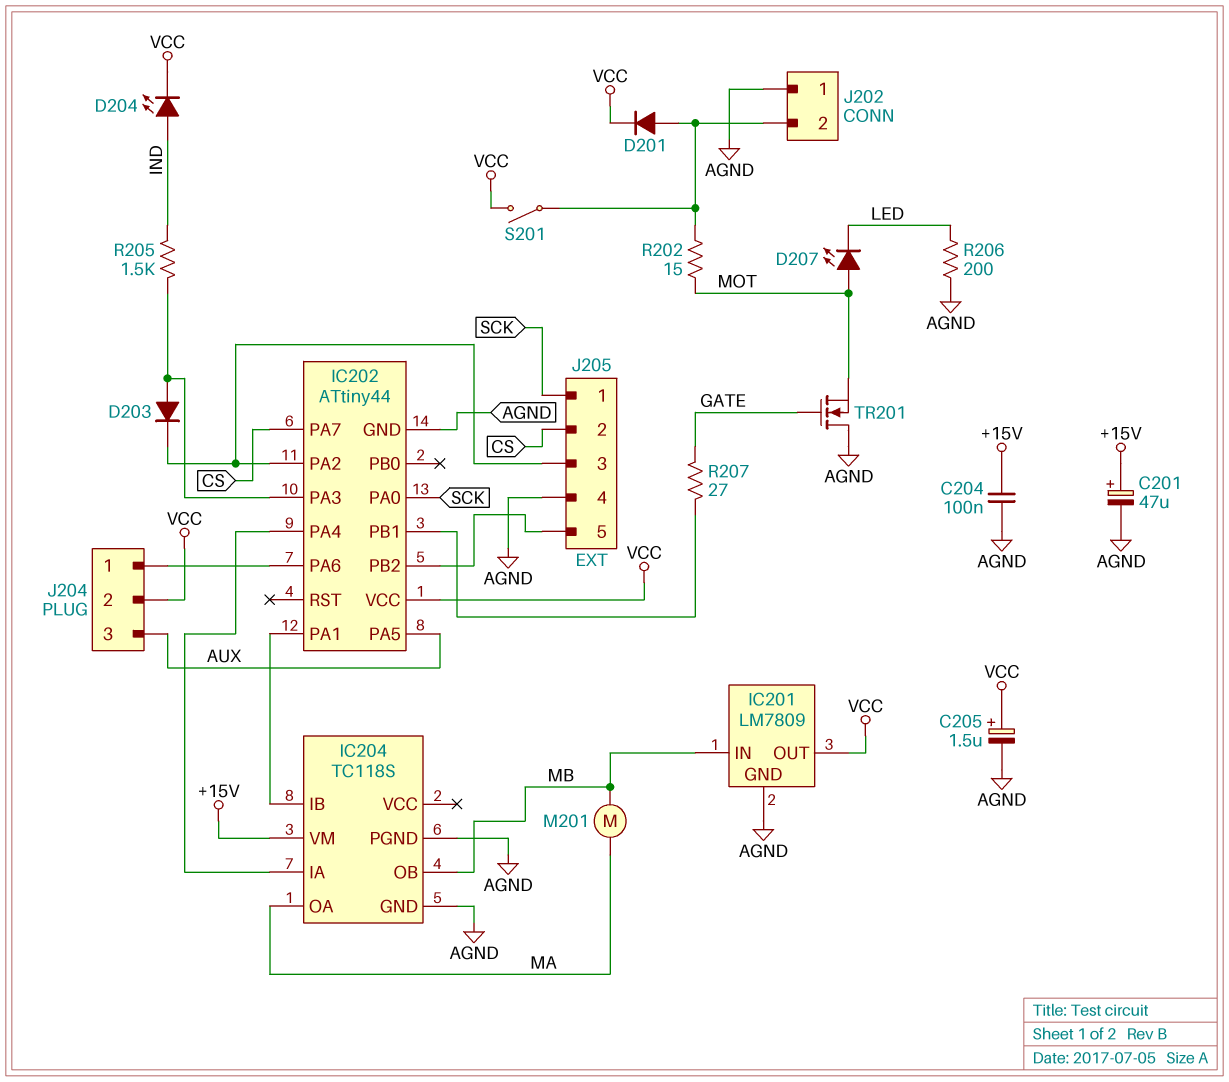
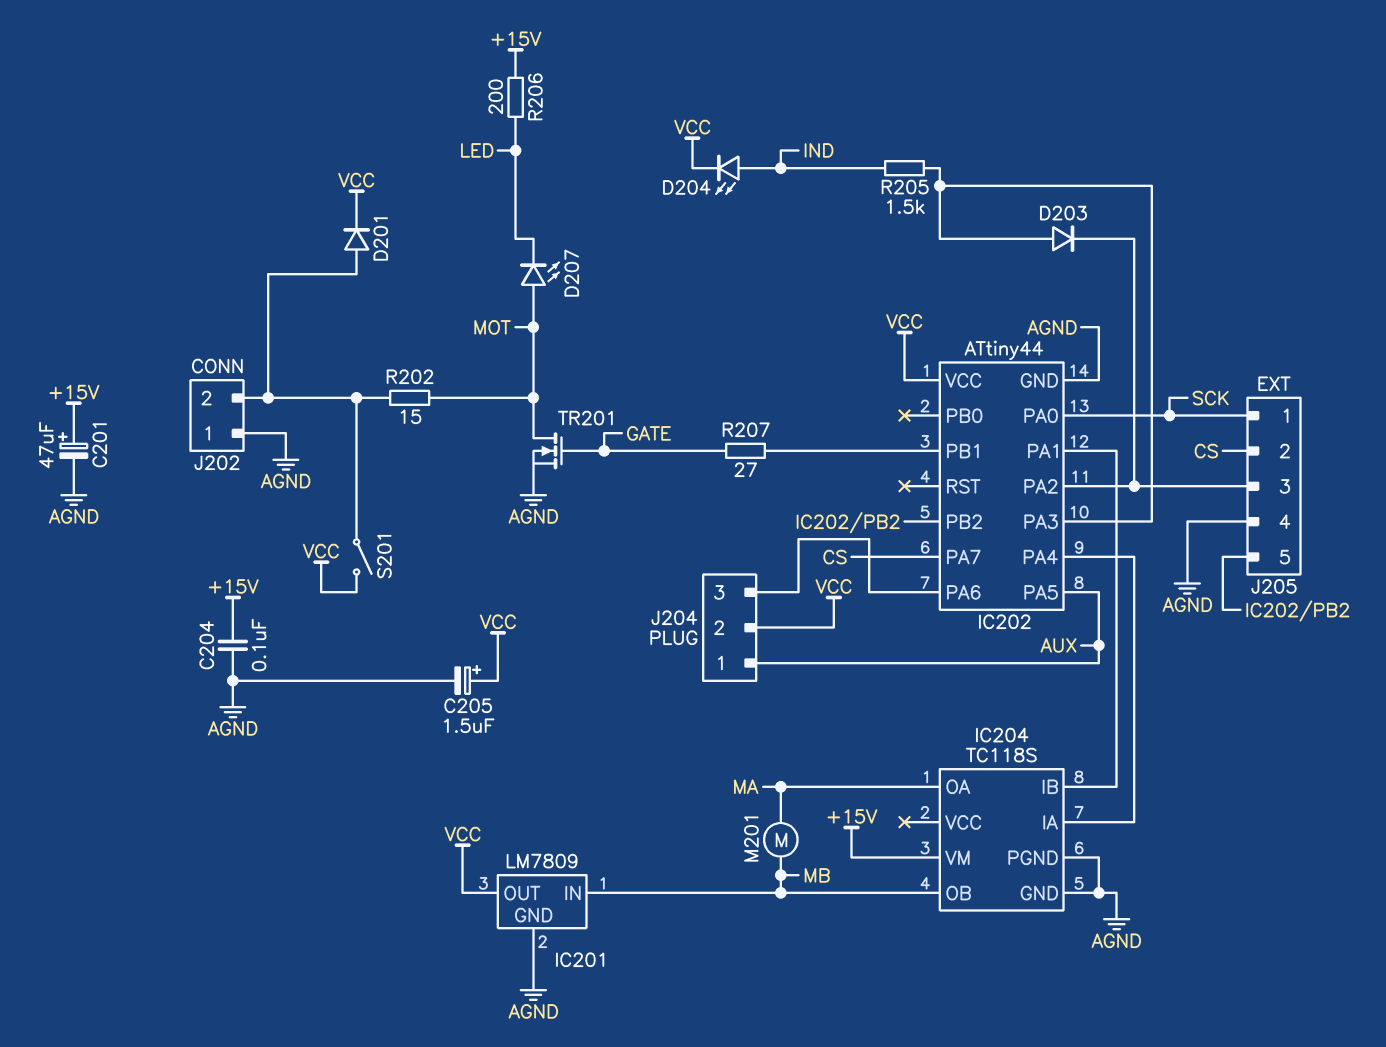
J204 pin 1: IC202/PA6 -> AUX
J204 pin 3: AUX -> IC202/PA6
R206: 200 (AGND, LED) -> 200 (+15V, LED)
TR201: NMOS (G GATE, D AGND, S MOT) -> NMOS (G GATE, D MOT, S AGND)

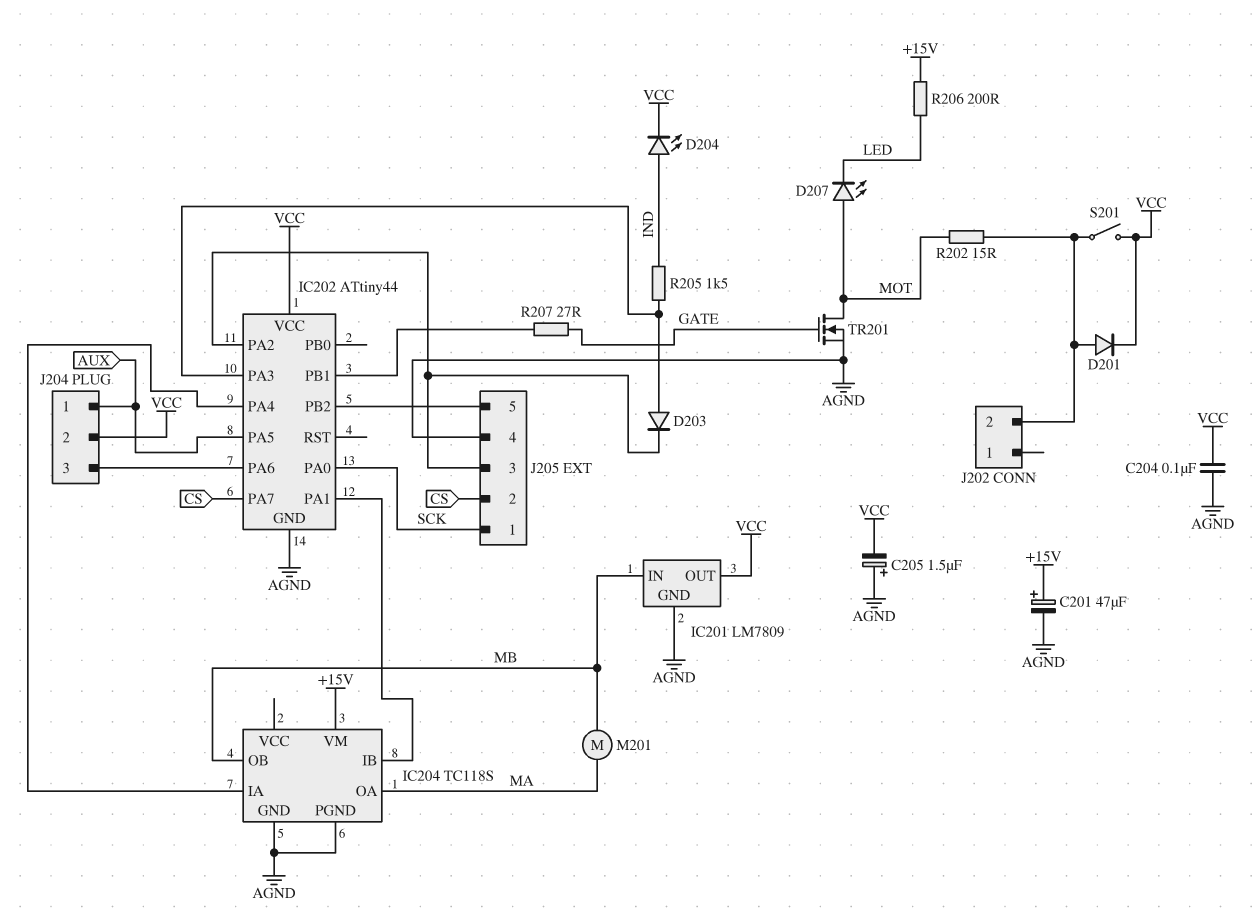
C204: 100nF (+15V, AGND) -> 100nF (AGND, VCC)
C205: 1.5uF (plus VCC, minus AGND) -> 1.5uF (plus AGND, minus VCC)
J202 pin 1: AGND -> none

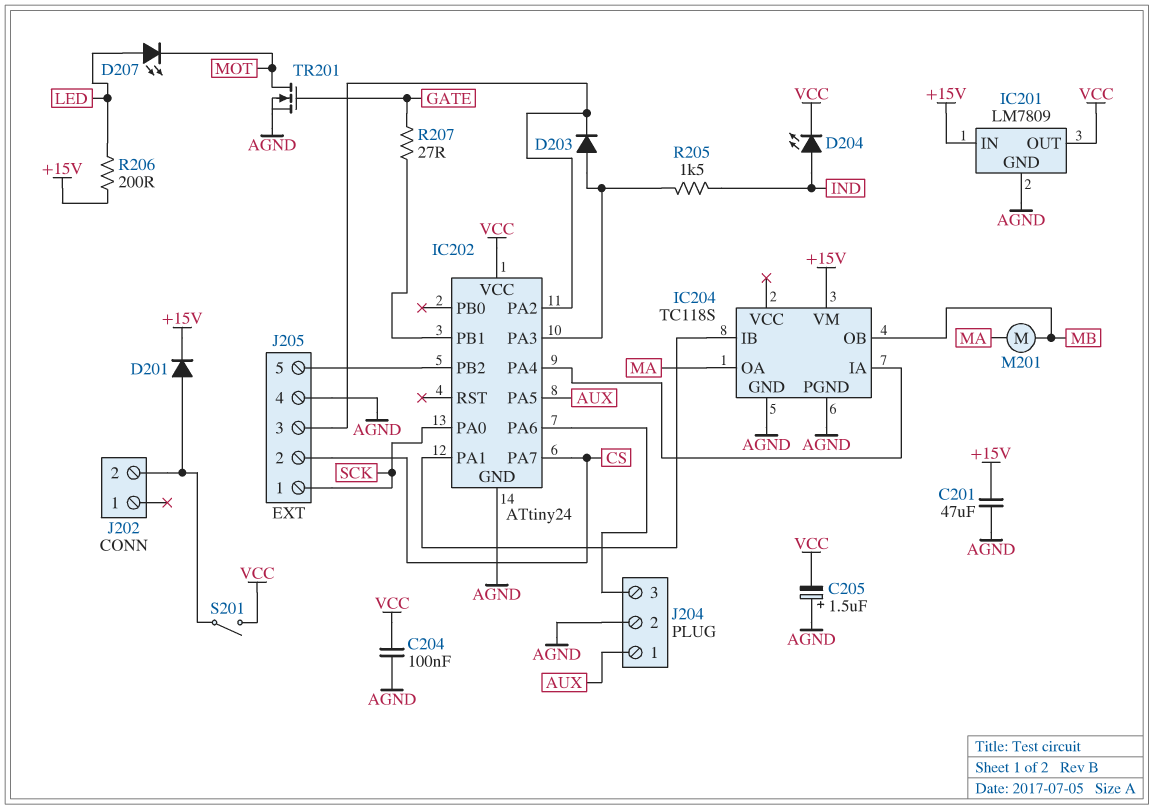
C201: 47uF (plus +15V, minus AGND) -> 47uF (+15V, AGND)
D201: diode (A J202/2, K VCC) -> diode (A J202/2, K +15V)
D207: LED (A MOT, K LED) -> LED (A LED, K MOT)
IC201 pin IN: MB -> +15V
IC202: ATtiny44 -> ATtiny24
J204 pin 2: VCC -> AGND
R202: 15 (J202/2, MOT) -> none

